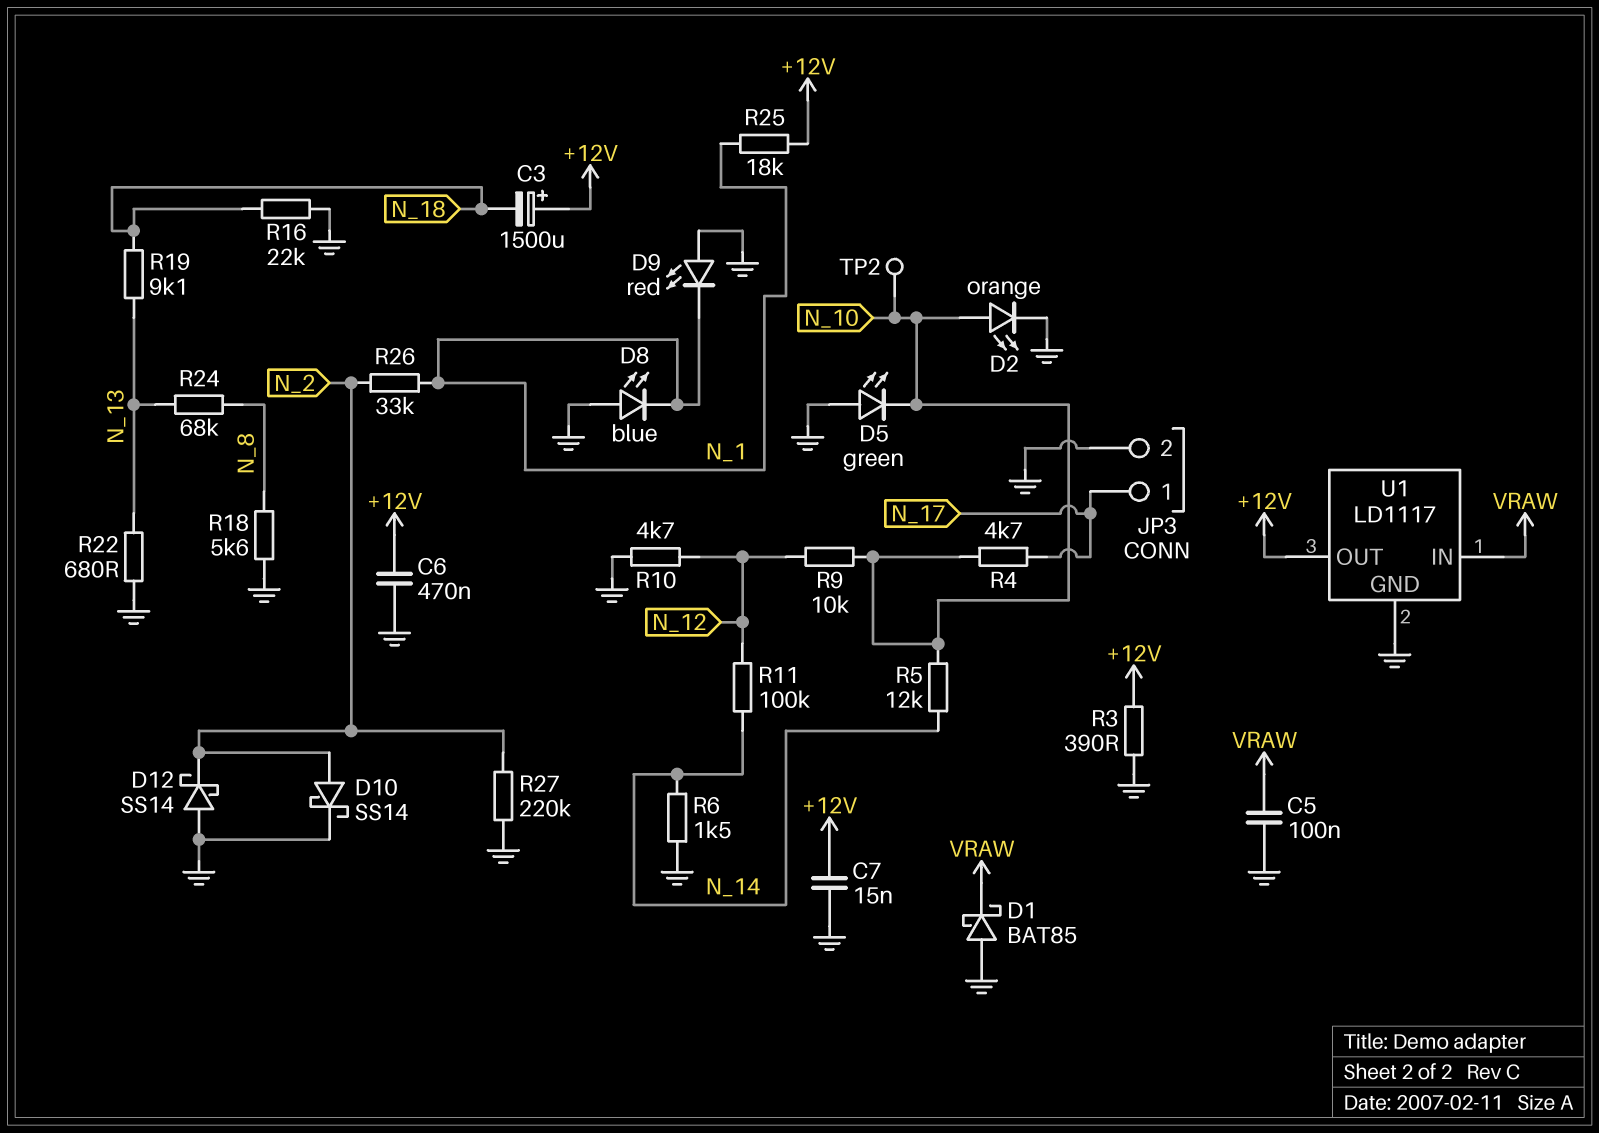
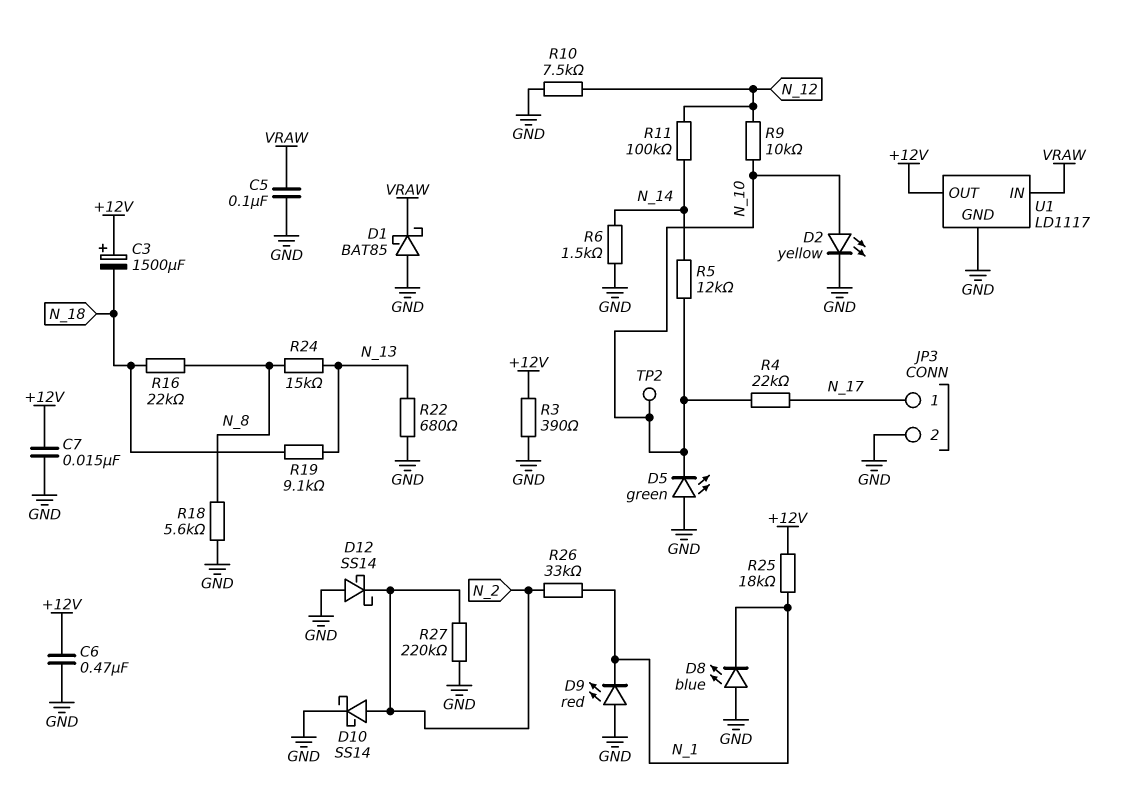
D2: LED orange (A N_10, K GND) -> LED yellow (A N_10, K GND)
R4: 4.7k (N_10, N_17) -> 22k (N_10, N_17)
R10: 4.7k (GND, N_12) -> 7.5k (GND, N_12)
R16: 22k (GND, N_18) -> 22k (N_8, N_18)
R24: 68k (N_8, N_13) -> 15k (N_8, N_13)

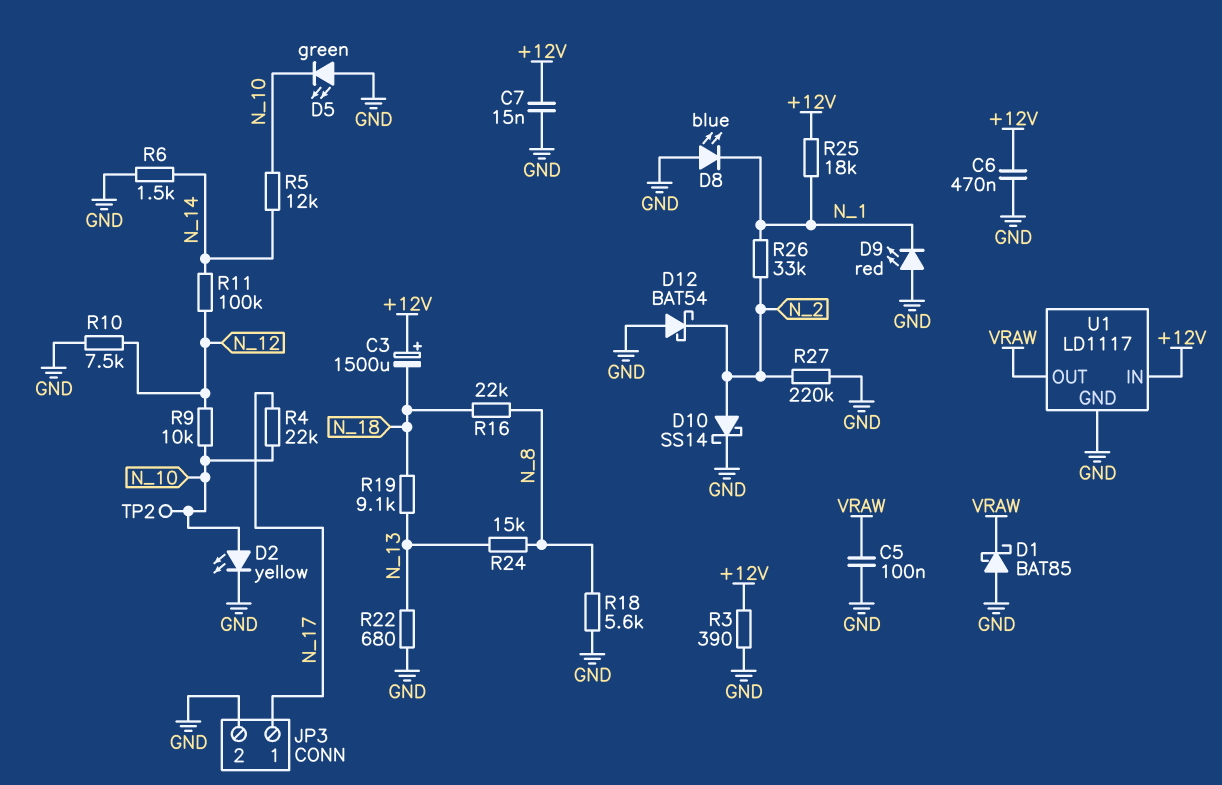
D12: schottky SS14 (A GND, K N_2) -> schottky BAT54 (A GND, K N_2)
U1 pin IN: VRAW -> +12V
U1 pin OUT: +12V -> VRAW

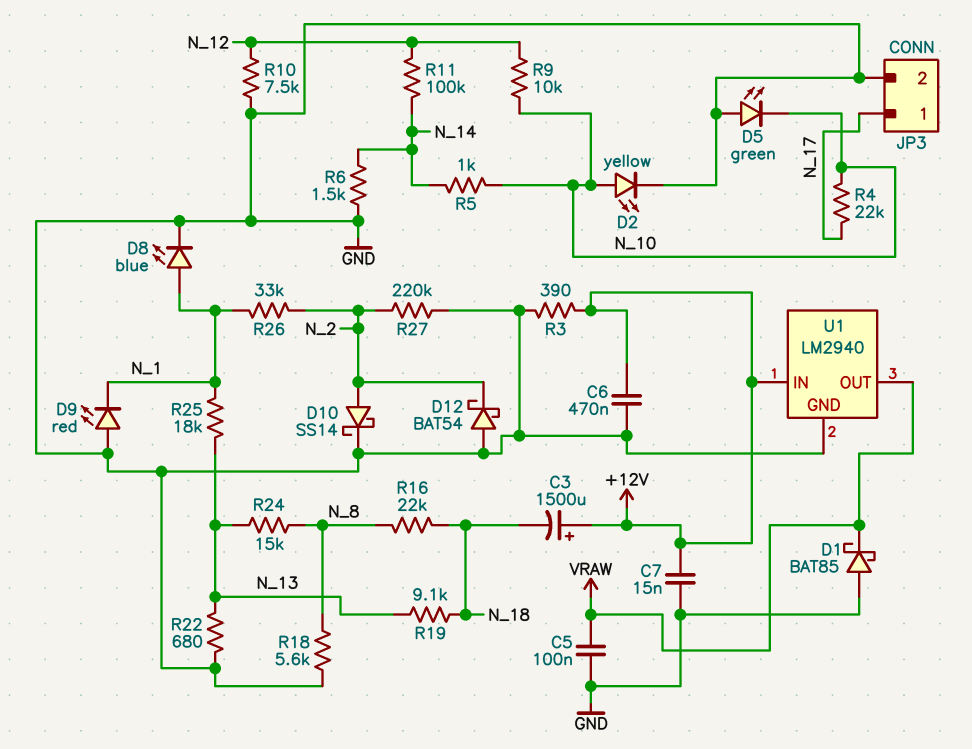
D8: LED blue (A GND, K N_1) -> LED blue (A N_1, K GND)
R5: 12k (N_10, N_14) -> 1k (N_10, N_14)
R25: 18k (+12V, N_1) -> 18k (N_1, N_13)
TP2: test point (N_10) -> none
U1: LD1117 -> LM2940

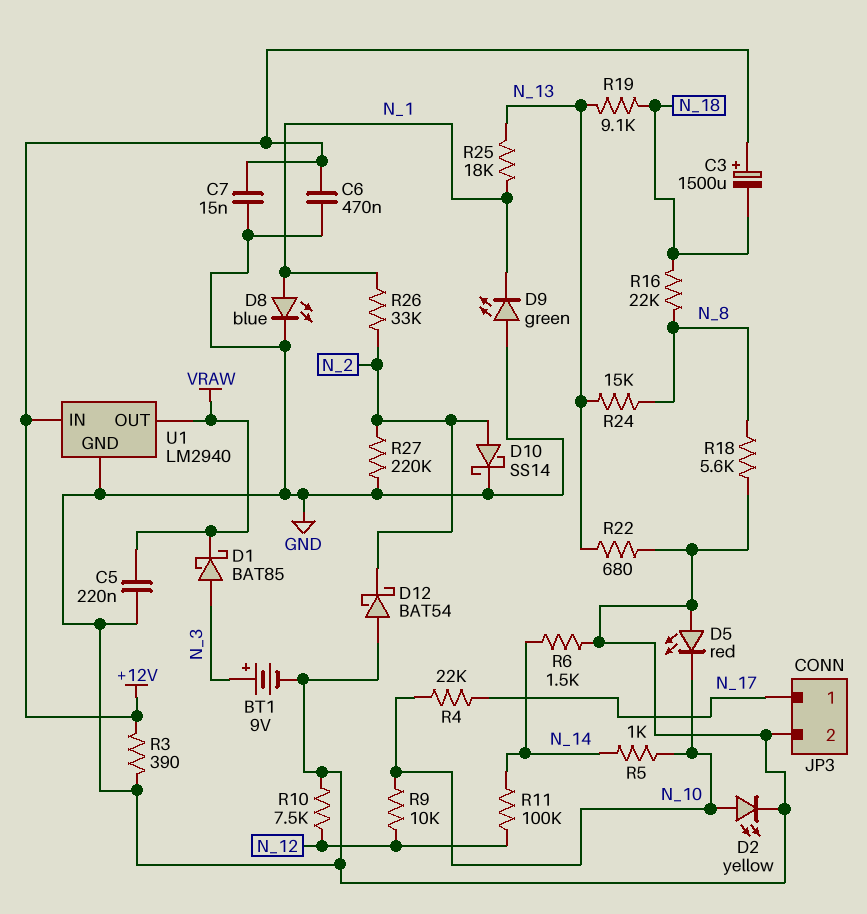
BT1: none -> 9V (plus N_3, minus GND)
C5: 100nF (GND, VRAW) -> 220nF (GND, VRAW)
D1: schottky BAT85 (A GND, K VRAW) -> schottky BAT85 (A N_3, K VRAW)
D5: LED green (A GND, K N_10) -> LED red (A GND, K N_10)
D9: LED red (A GND, K N_1) -> LED green (A GND, K N_1)

